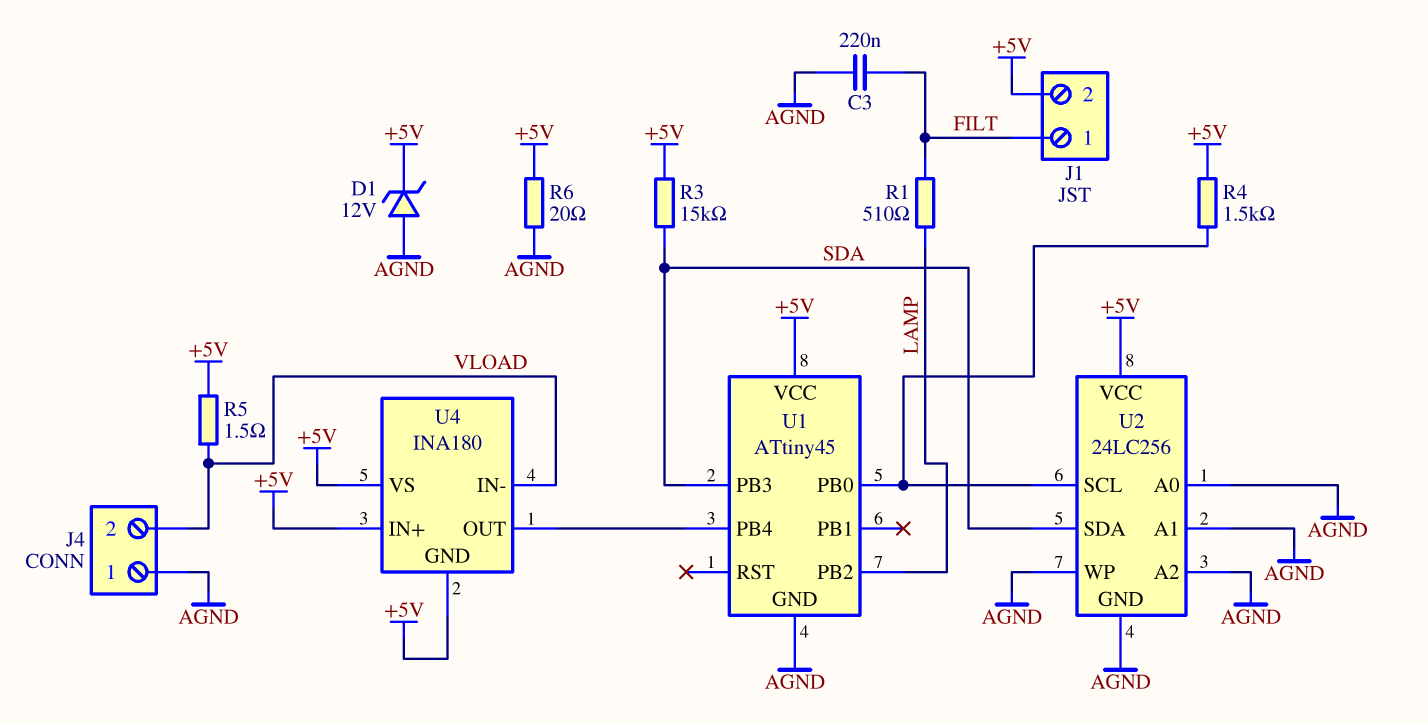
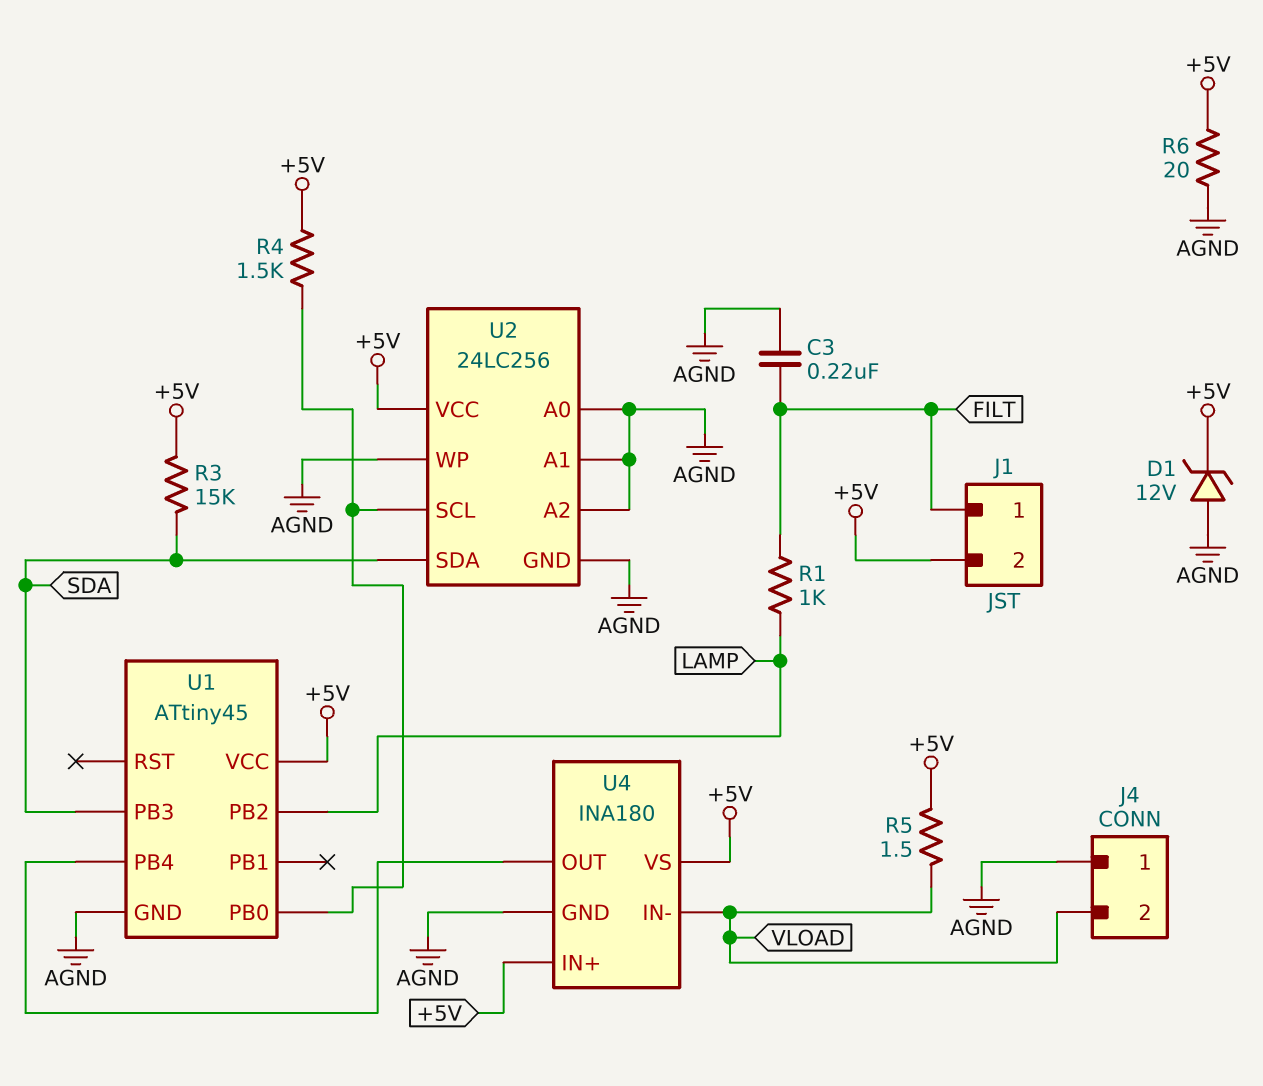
R1: 510 (FILT, LAMP) -> 1k (FILT, LAMP)
U4 pin GND: +5V -> AGND

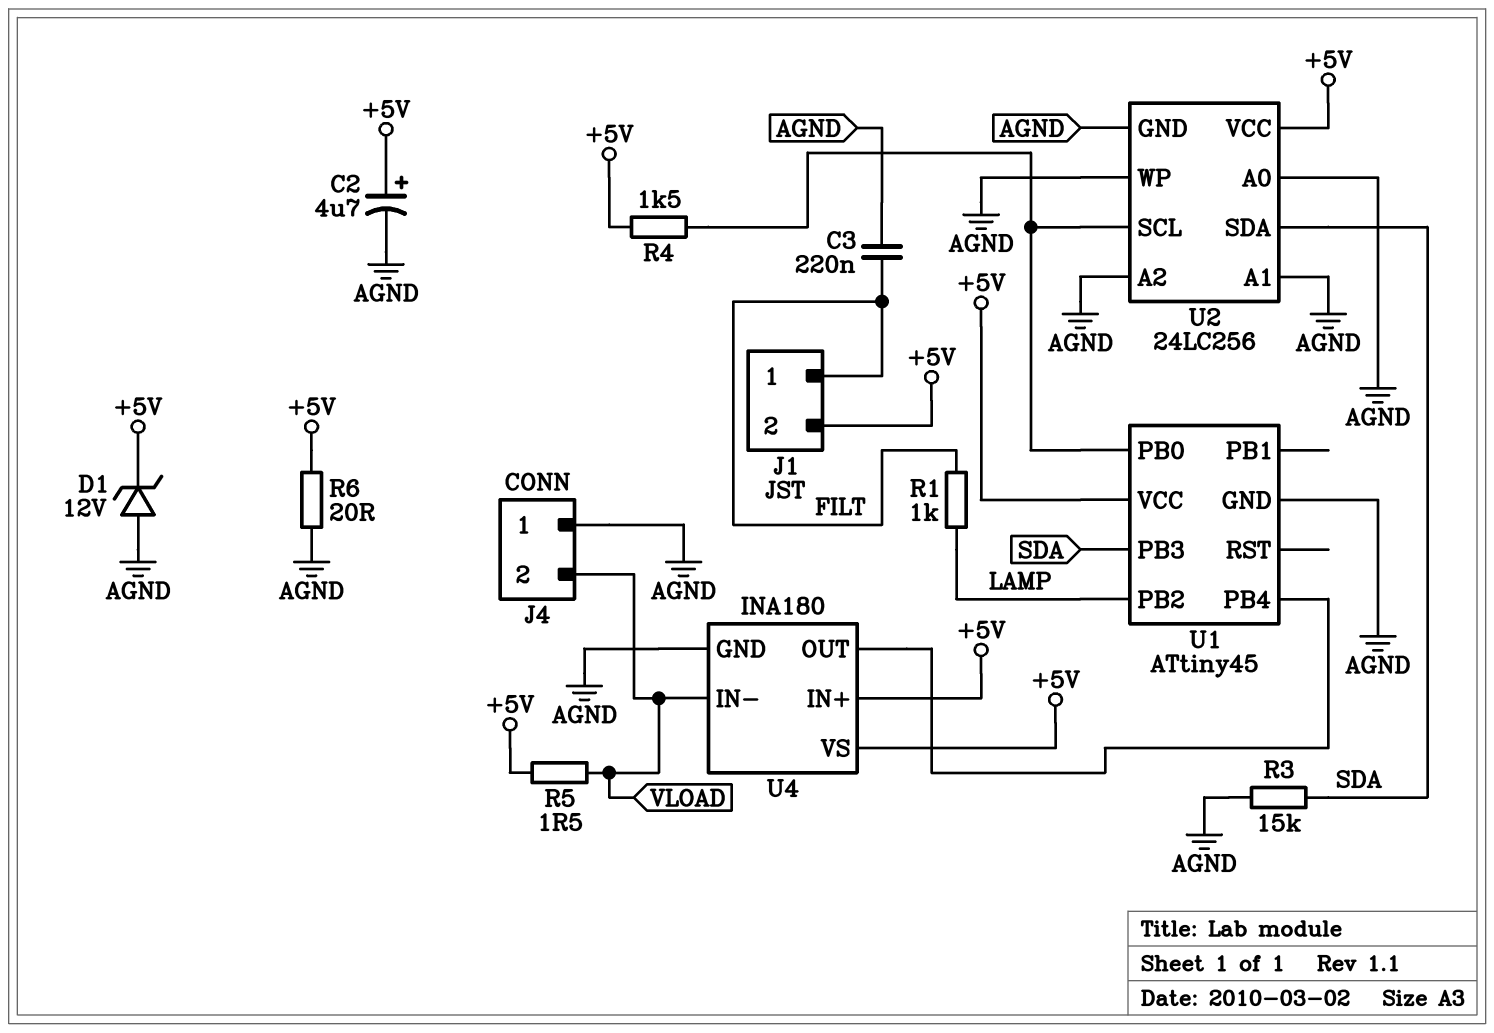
C2: none -> 4.7uF (plus +5V, minus AGND)
R3: 15k (+5V, SDA) -> 15k (AGND, SDA)

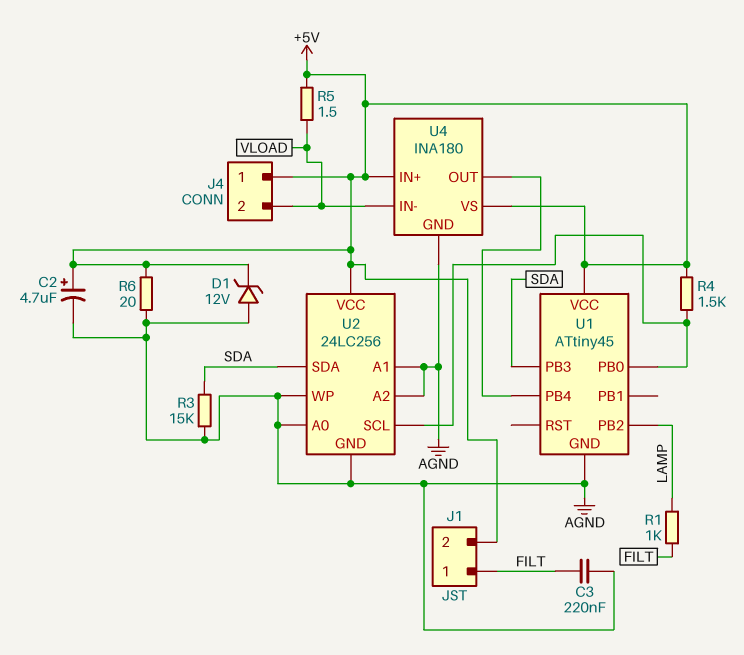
J4 pin 1: AGND -> +5V

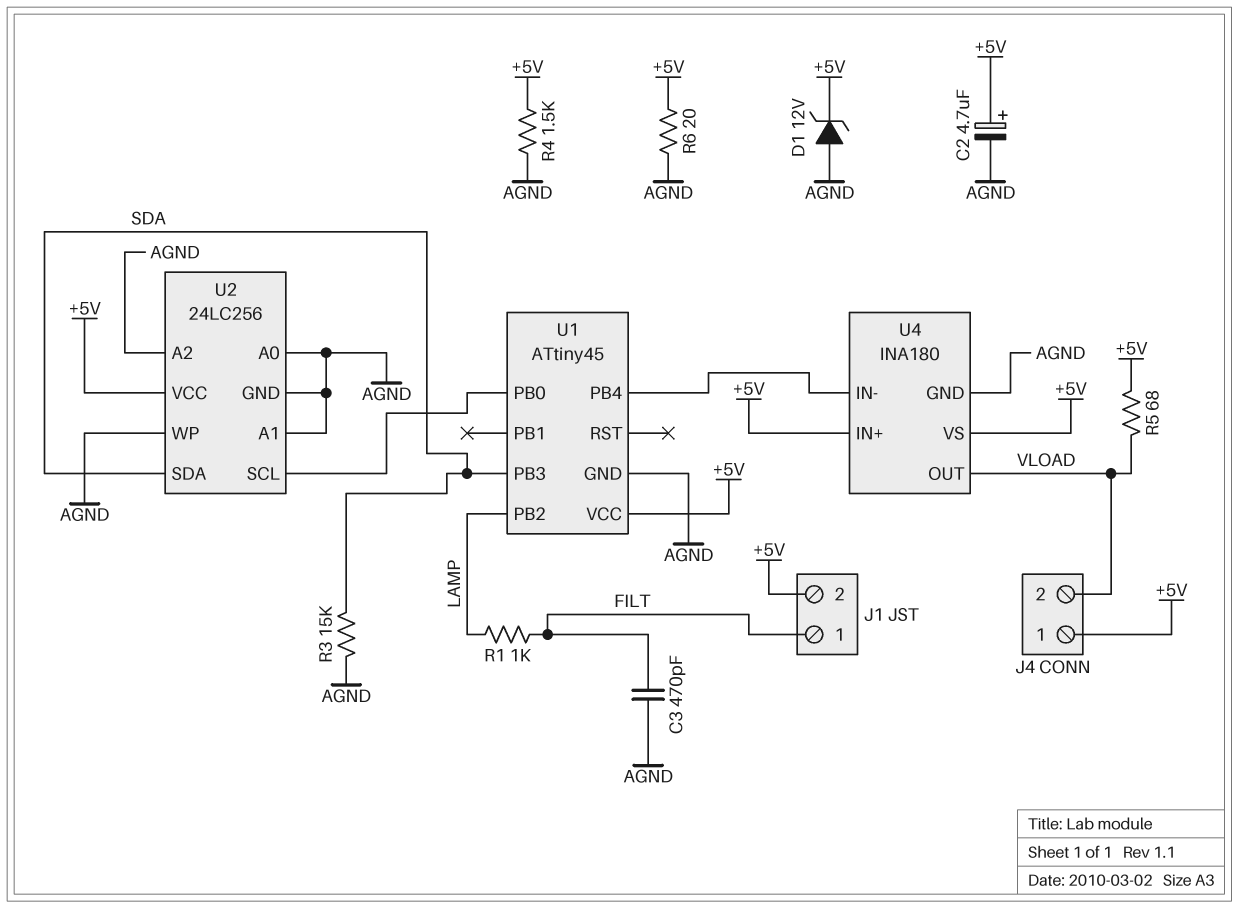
C3: 220nF (AGND, FILT) -> 470pF (AGND, FILT)
R4: 1.5k (+5V, U1/PB0) -> 1.5k (+5V, AGND)
R5: 1.5 (+5V, VLOAD) -> 68 (+5V, VLOAD)
U4 pin IN-: VLOAD -> U1/PB4
U4 pin OUT: U1/PB4 -> VLOAD

